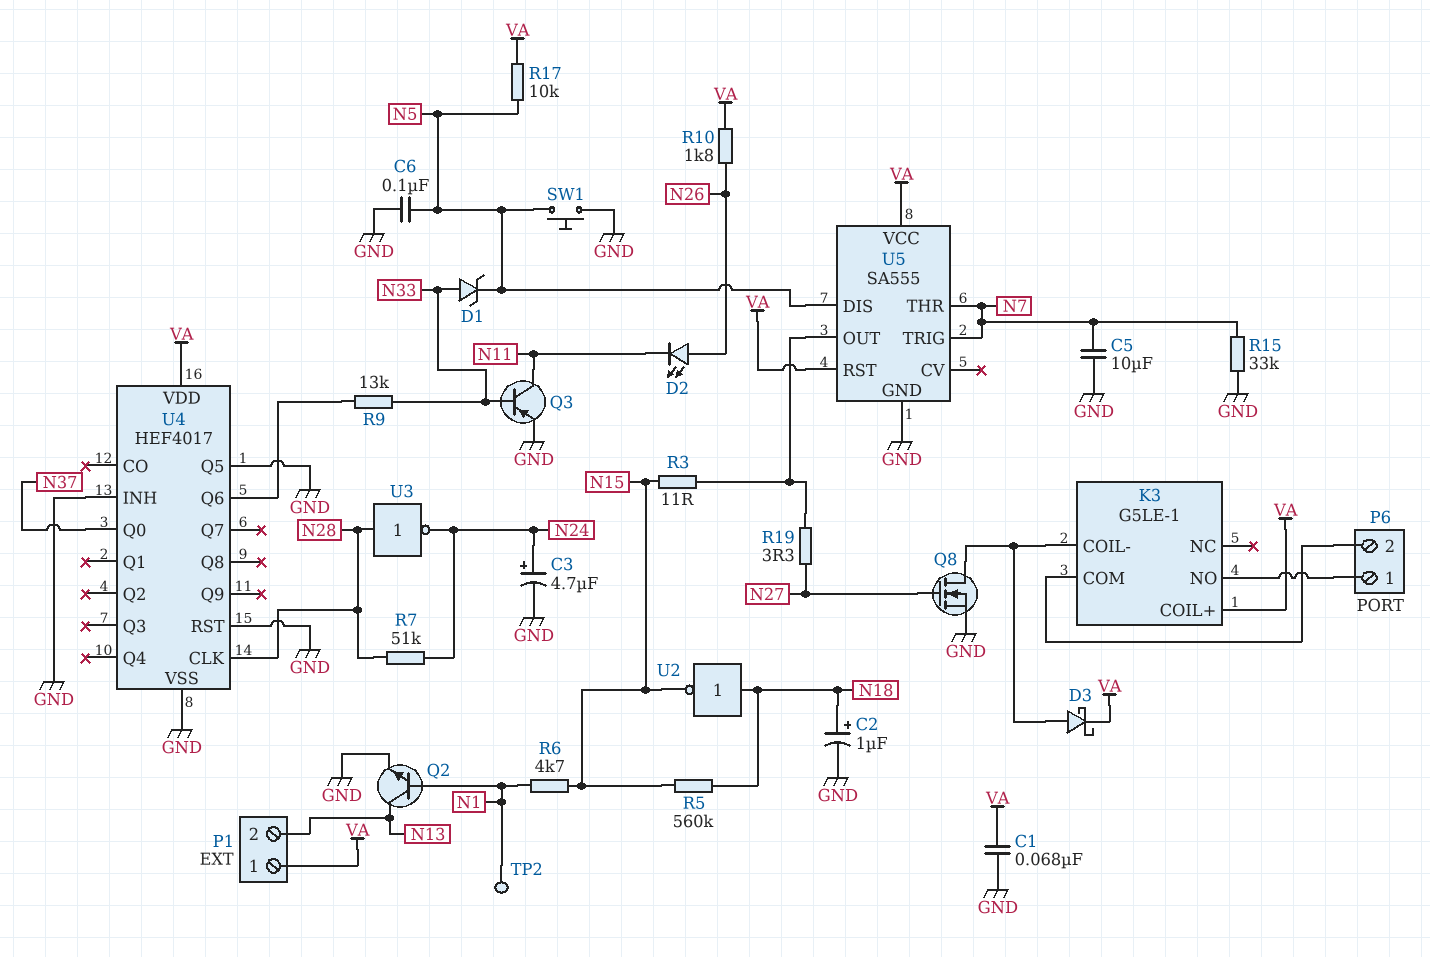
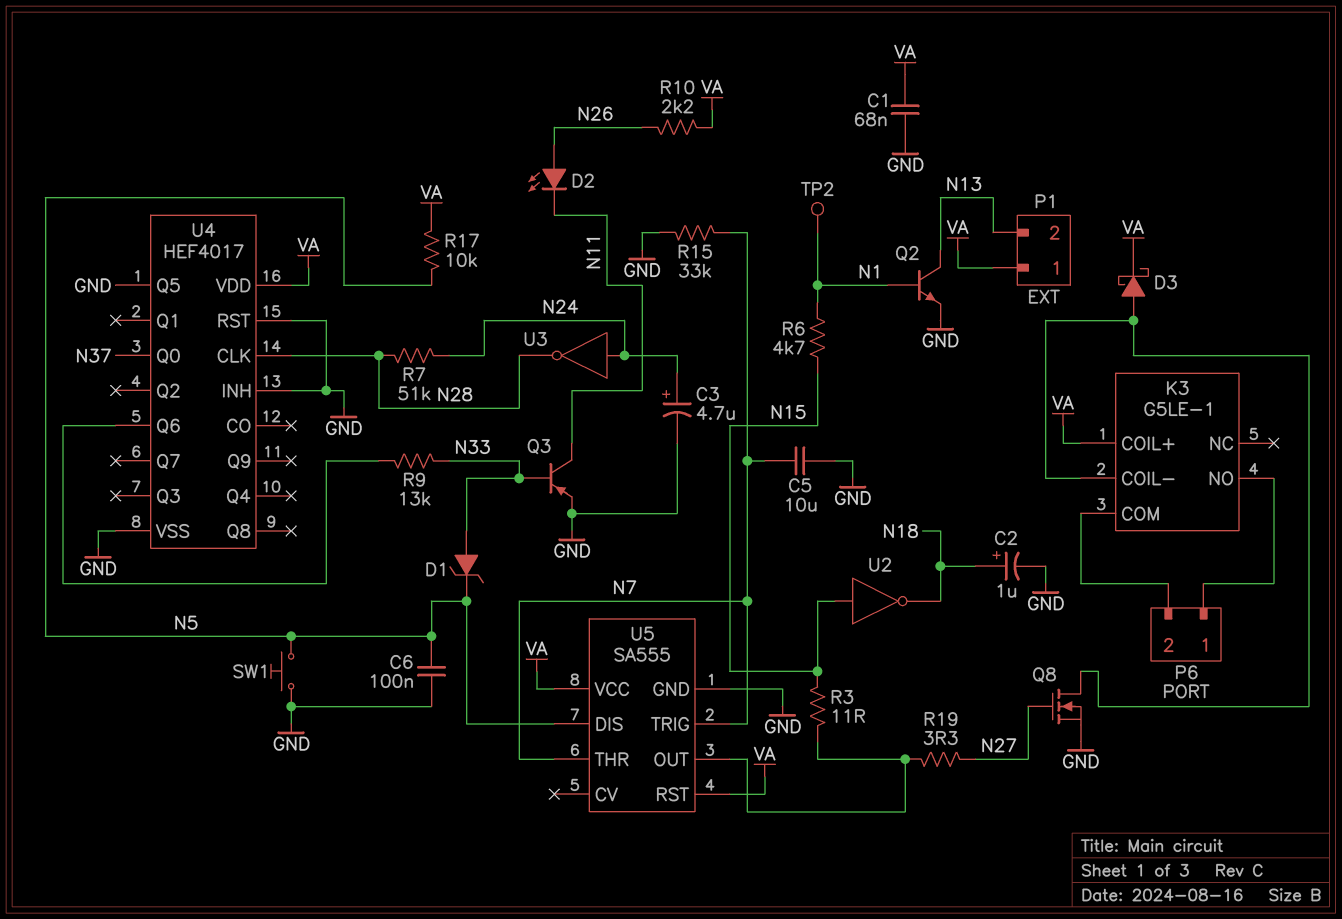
R5: 560k (N15, N18) -> none
R10: 1.8k (N26, VA) -> 2.2k (N26, VA)
U2: NOT (in N18, out N15) -> NOT (in N15, out N18)
U3: NOT (in N28, out N24) -> NOT (in N24, out N28)

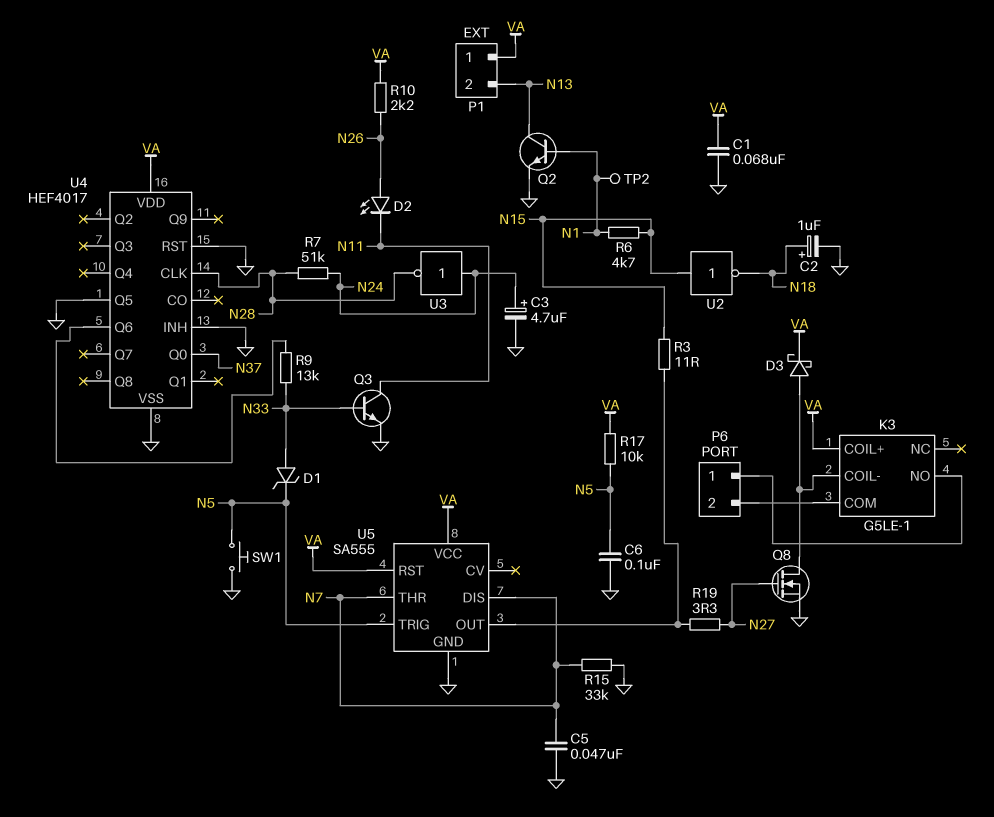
C5: 10uF (GND, N7) -> 47nF (GND, N7)
Q3: PNP (B N33, C N11, E GND) -> NPN (B N33, C N11, E GND)
U5 pin DIS: N5 -> N7
U5 pin TRIG: N7 -> N5

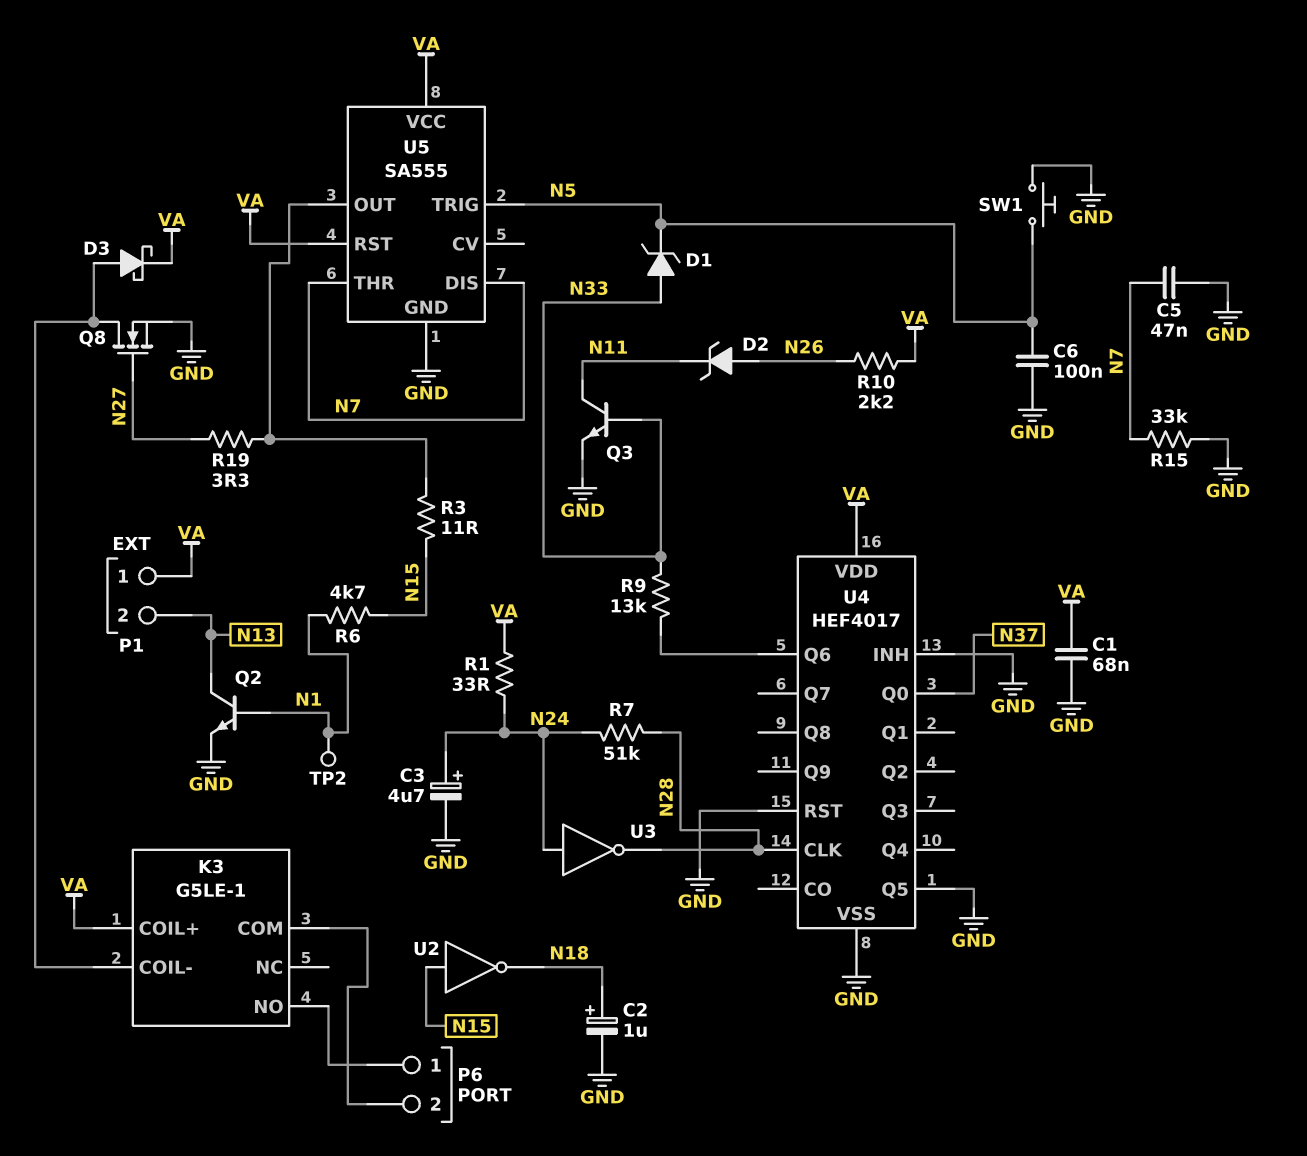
D2: LED (A N26, K N11) -> zener (A N26, K N11)
R1: none -> 33 (N24, VA)
R17: 10k (N5, VA) -> none

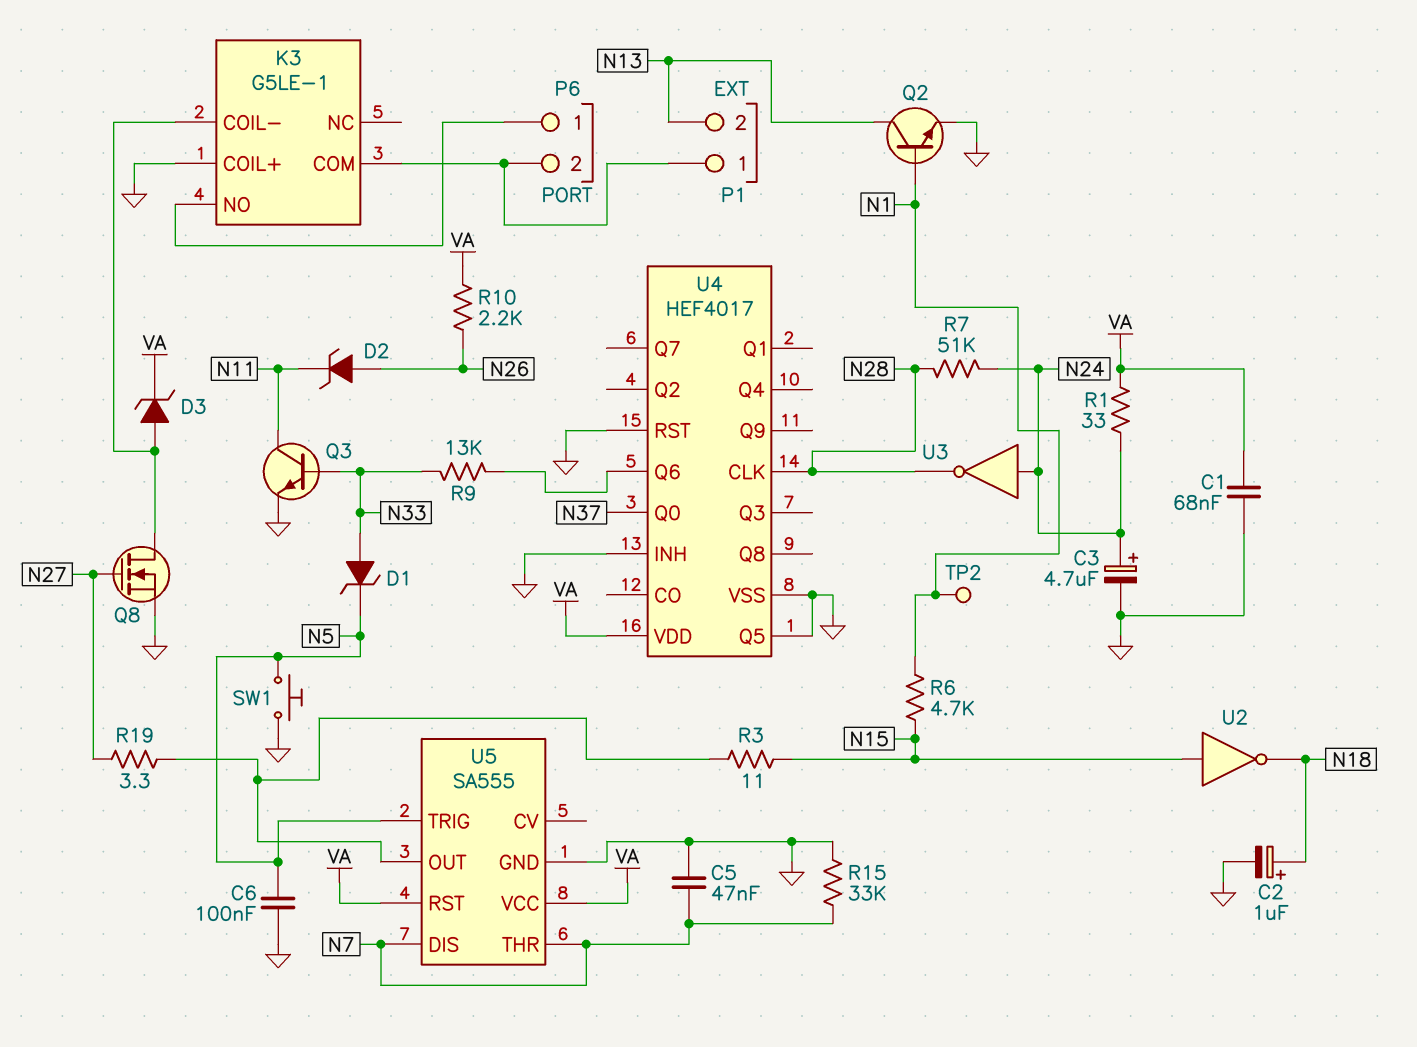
D3: schottky (A K3/COIL-, K VA) -> zener (A K3/COIL-, K VA)
K3 pin COIL+: VA -> GND
P1 pin 1: VA -> K3/COM

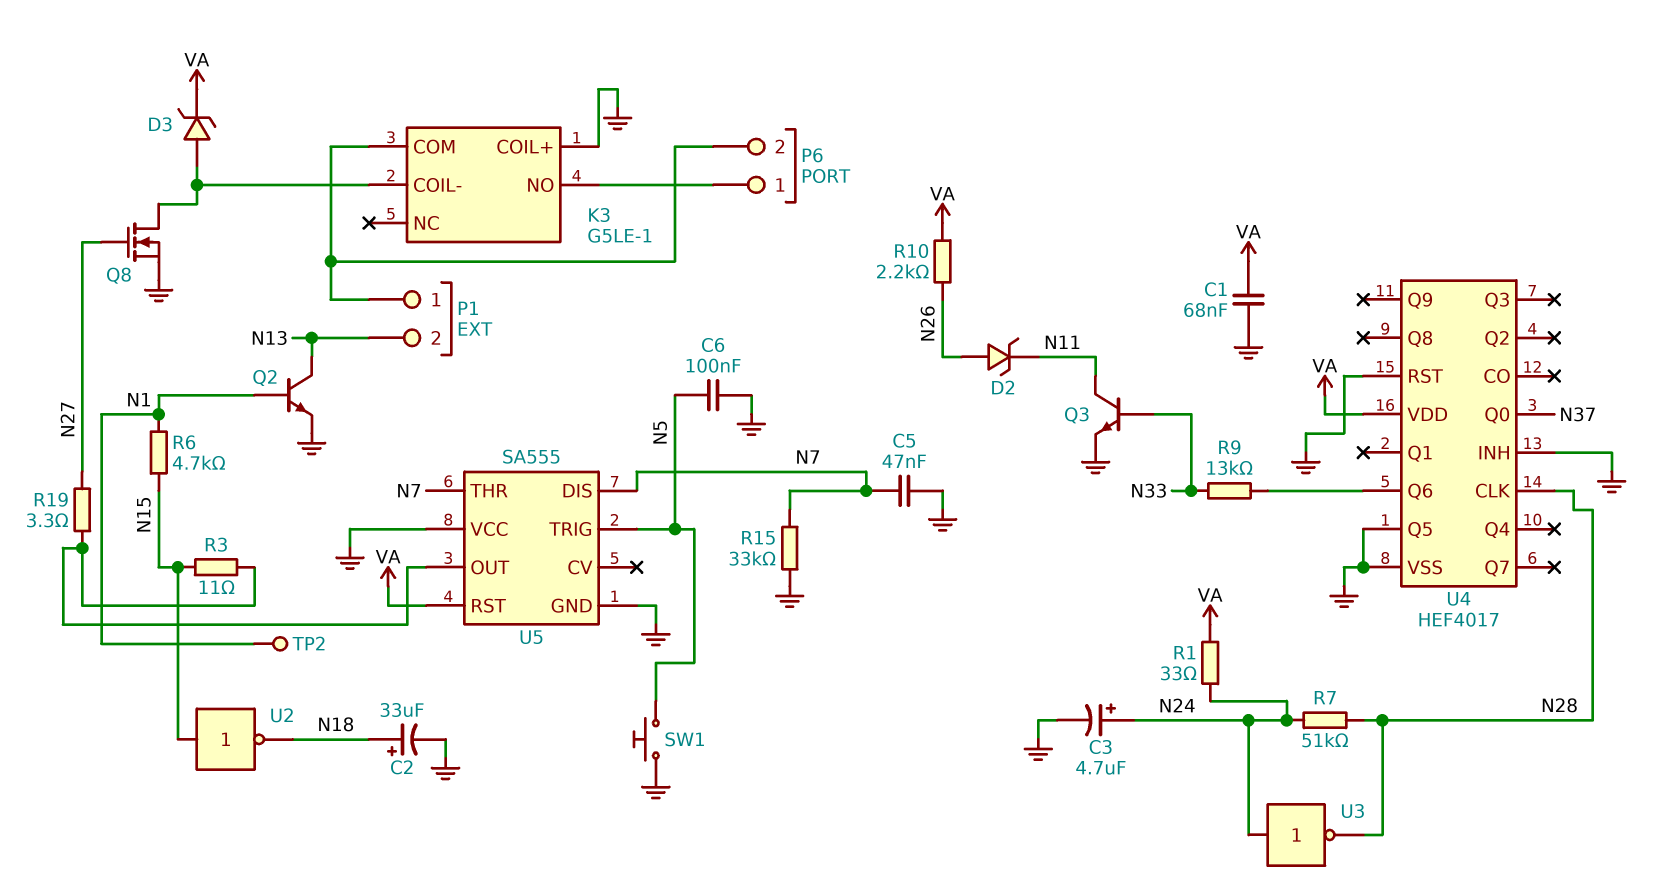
C2: 1uF (plus N18, minus GND) -> 33uF (plus N18, minus GND)
D1: zener (A N33, K N5) -> none
U5 pin VCC: VA -> GND

